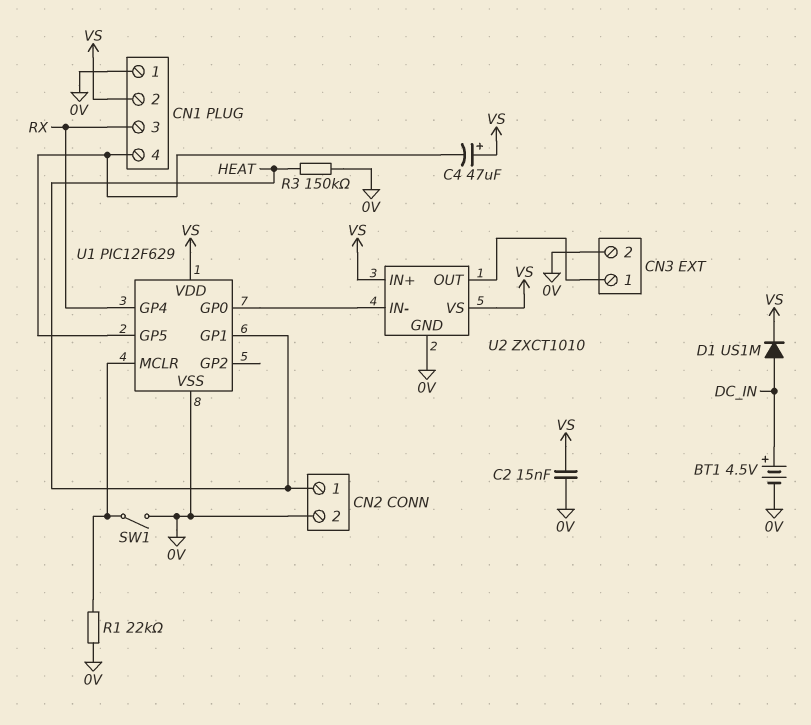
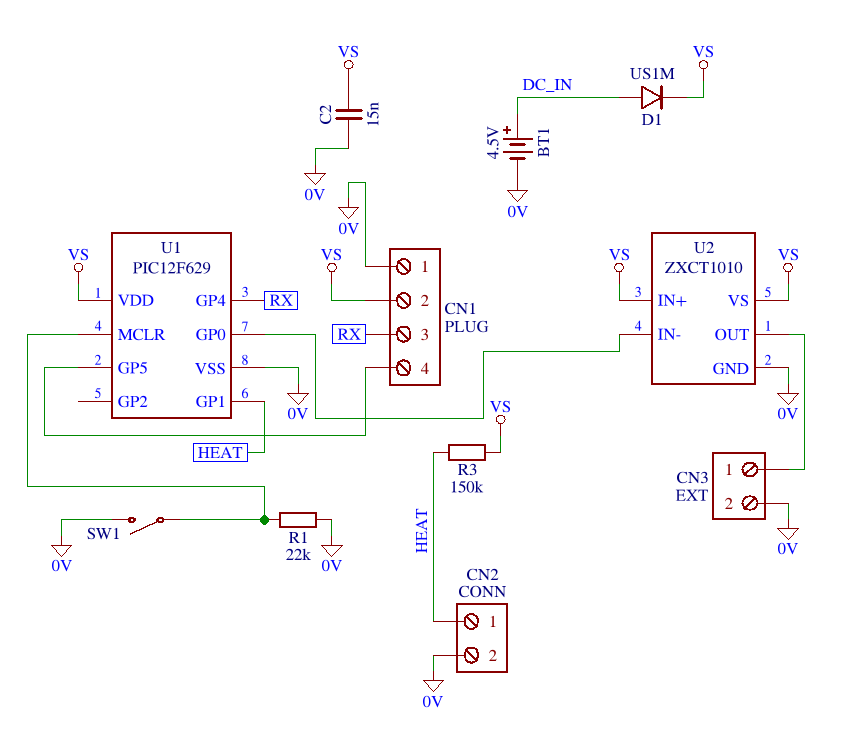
C4: 47uF (plus VS, minus CN1/4) -> none
R3: 150k (0V, HEAT) -> 150k (HEAT, VS)

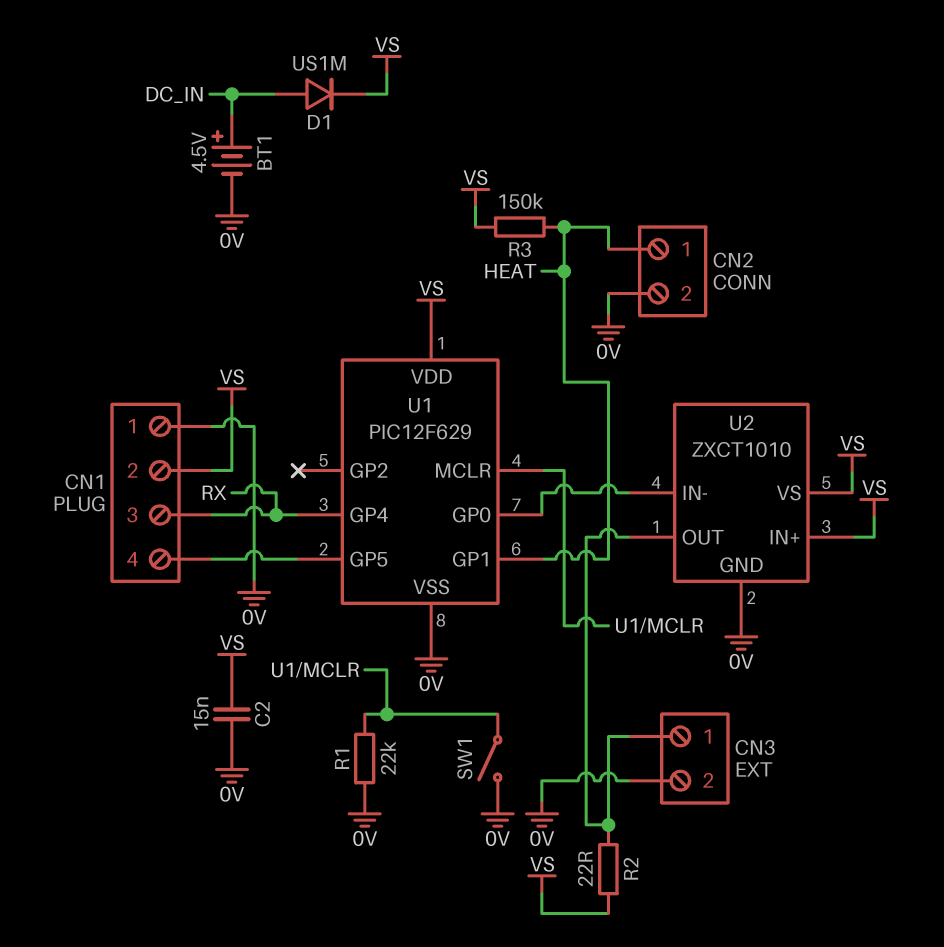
R2: none -> 22 (CN3/1, VS)

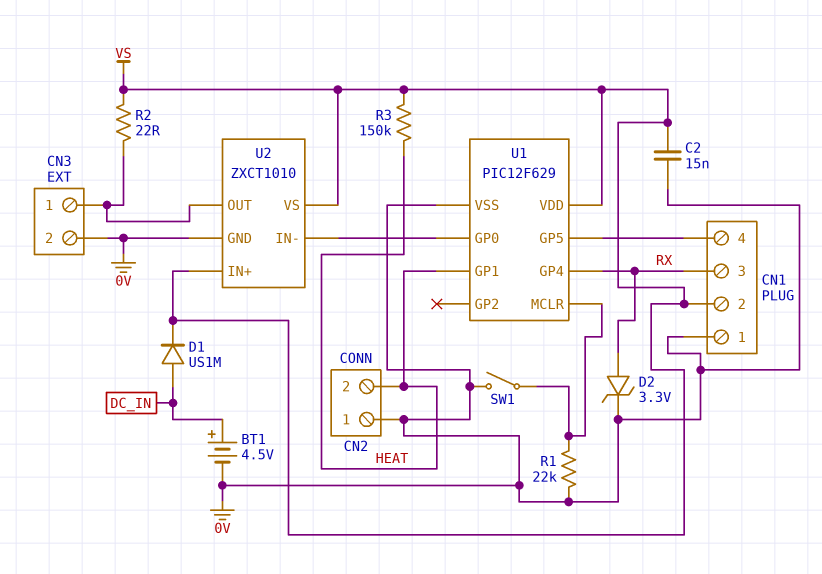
CN2 pin 1: HEAT -> 0V
CN2 pin 2: 0V -> HEAT
D2: none -> zener 3.3V (A RX, K 0V)

